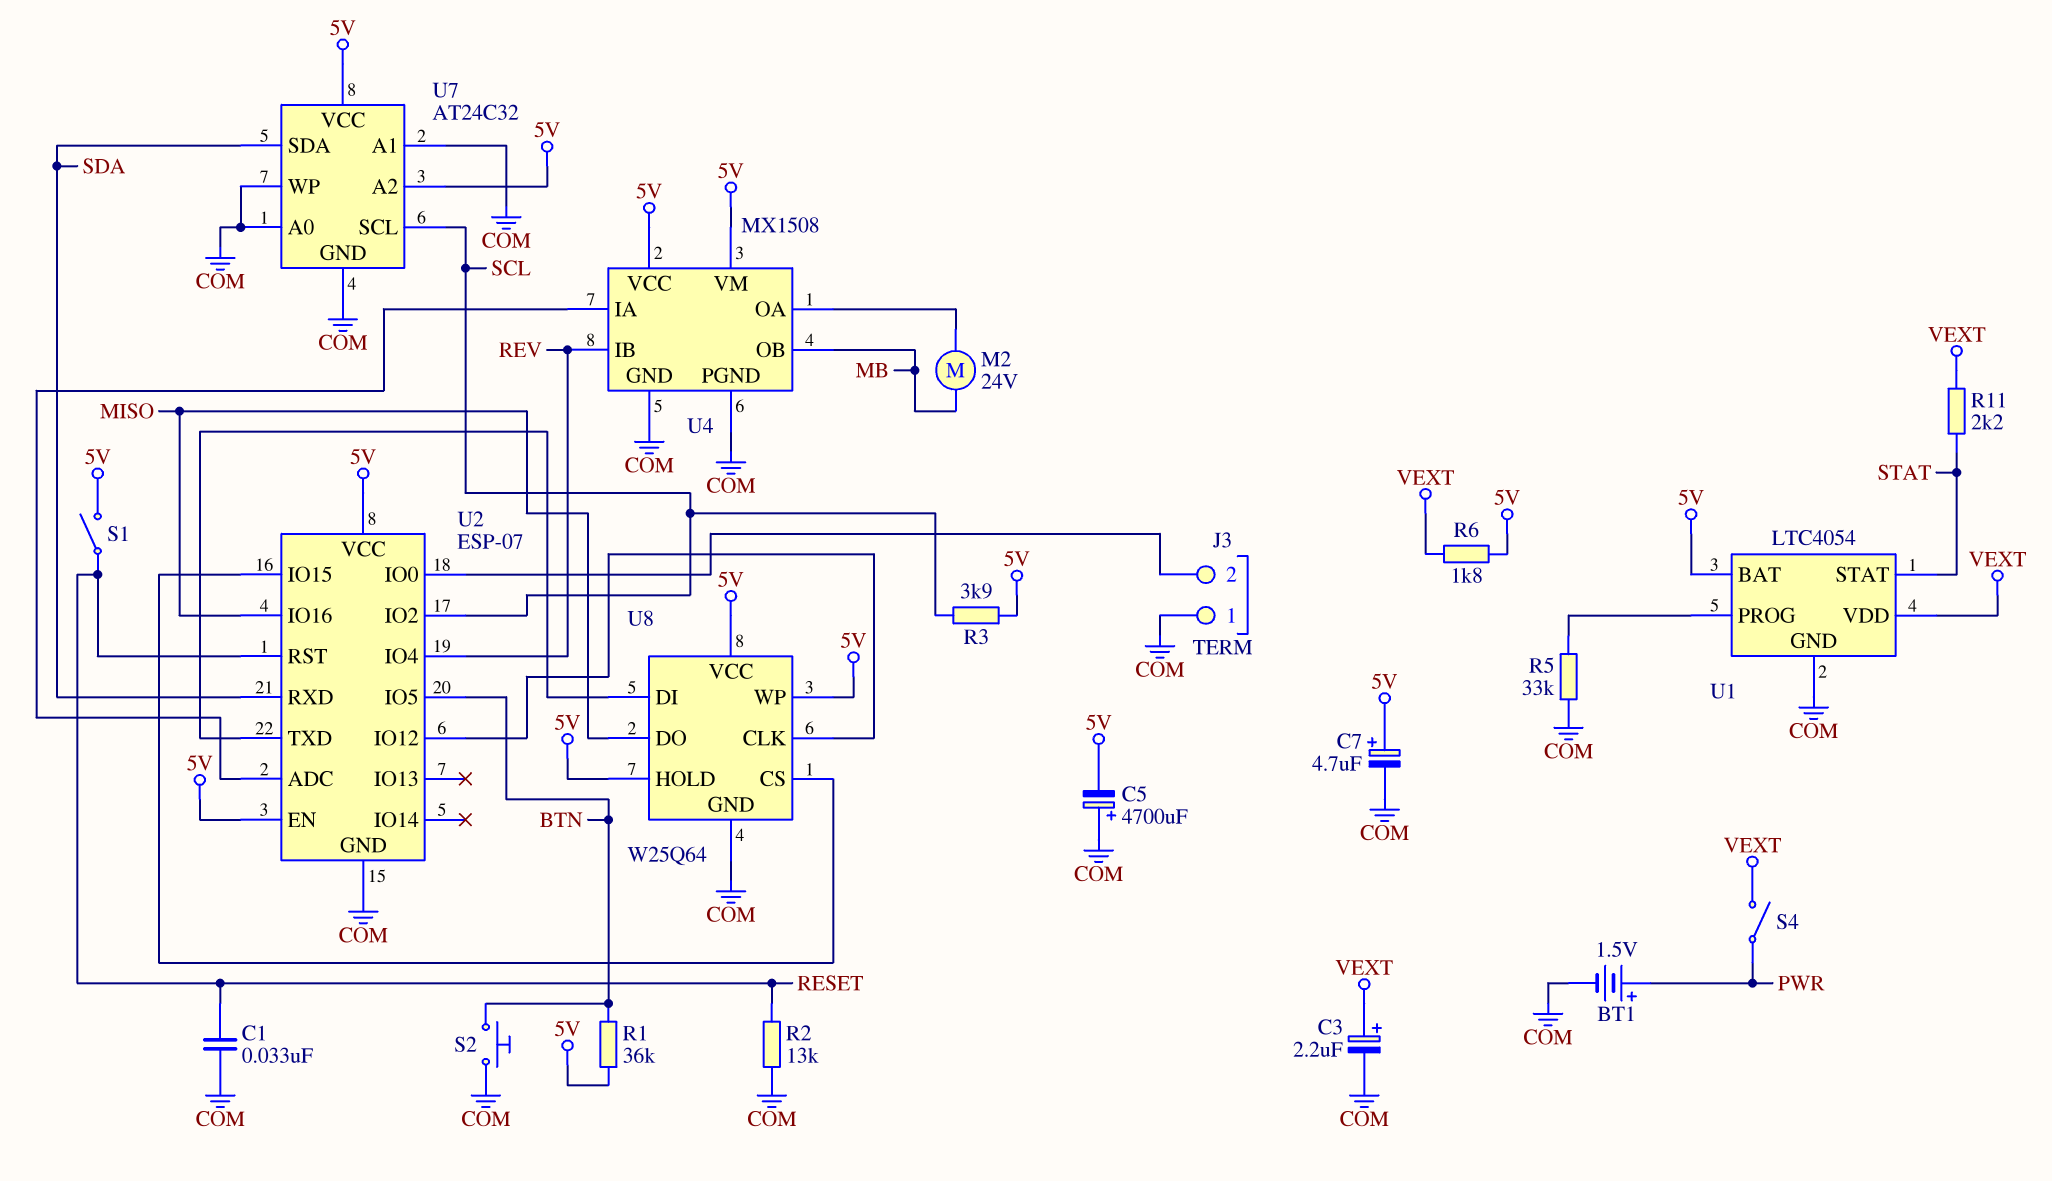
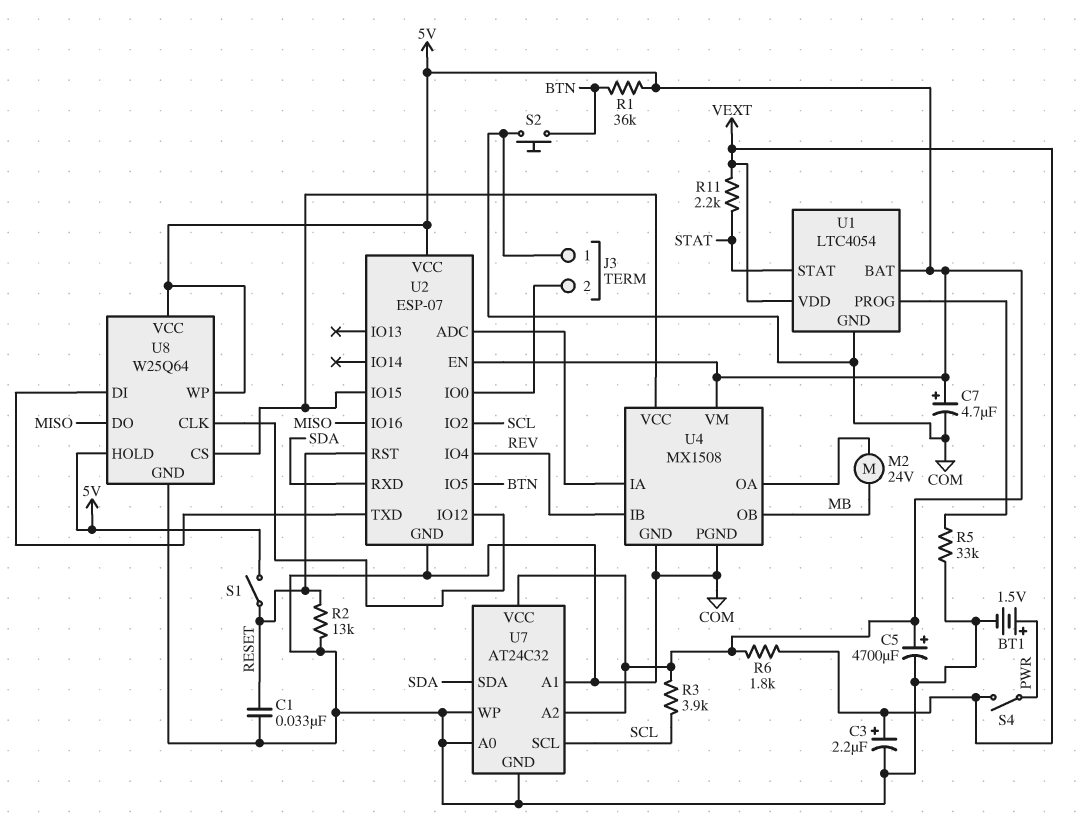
C5: 4700uF (plus COM, minus 5V) -> 4700uF (plus 5V, minus COM)
U4 pin VCC: 5V -> U2/IO15

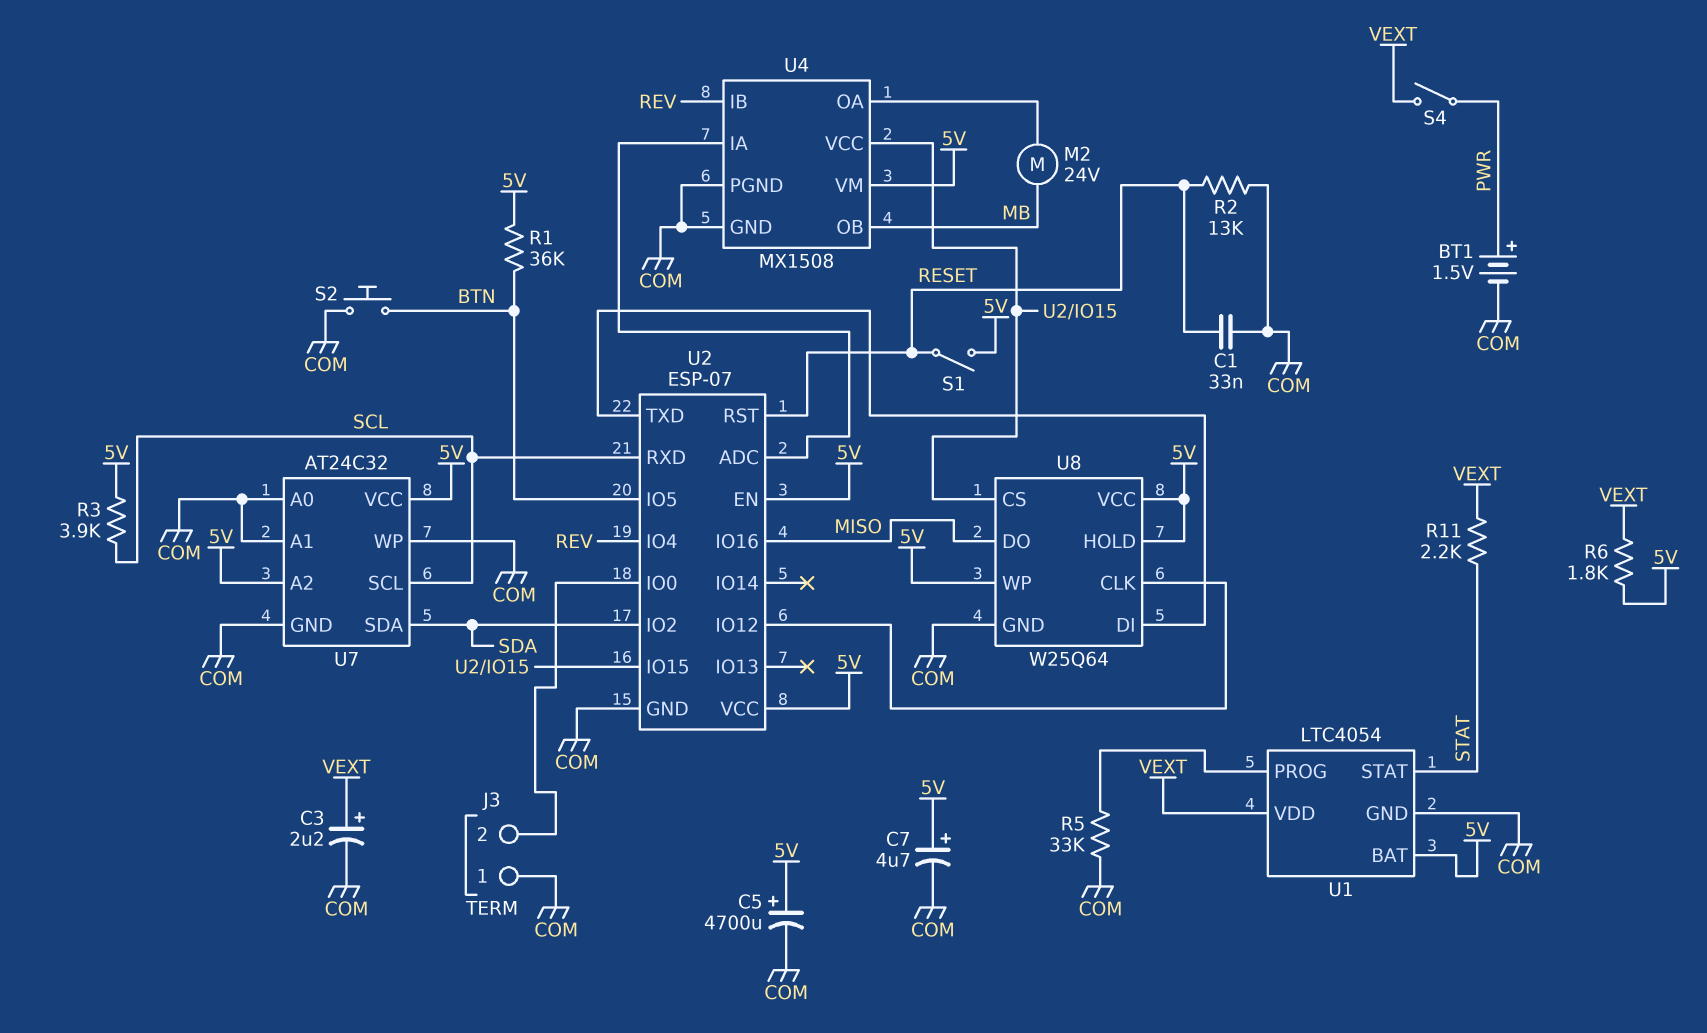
U2 pin IO2: SCL -> SDA
U2 pin RXD: SDA -> SCL

